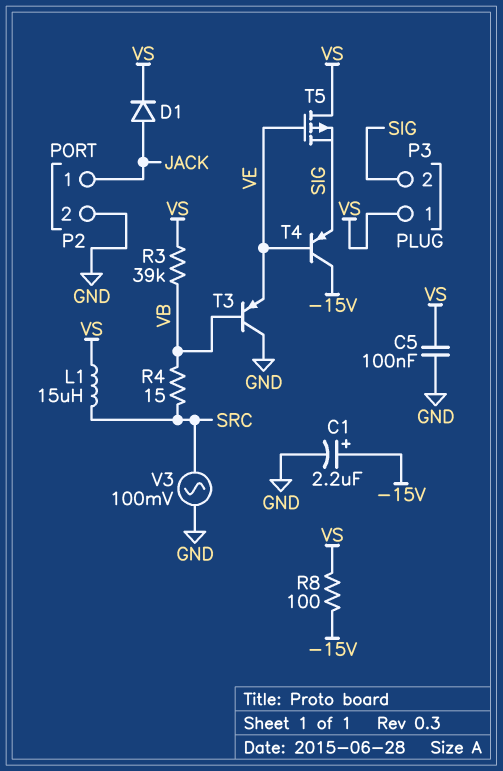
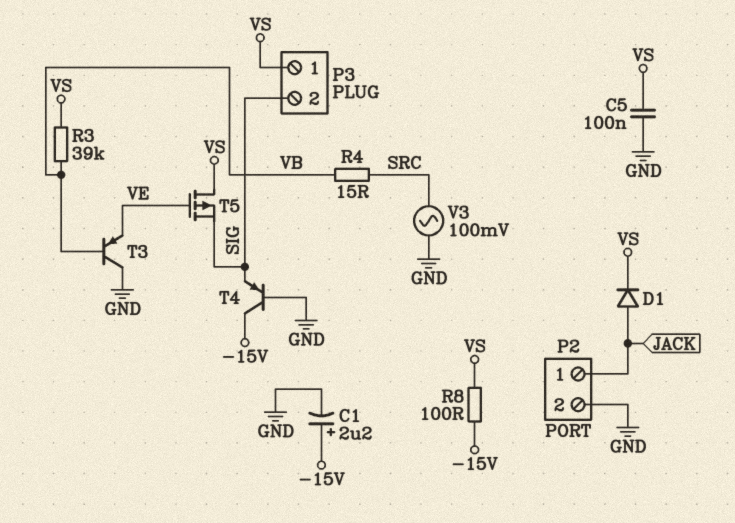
L1: 15uH (SRC, VS) -> none
T4: PNP (B VE, C -15V, E SIG) -> PNP (B GND, C -15V, E SIG)

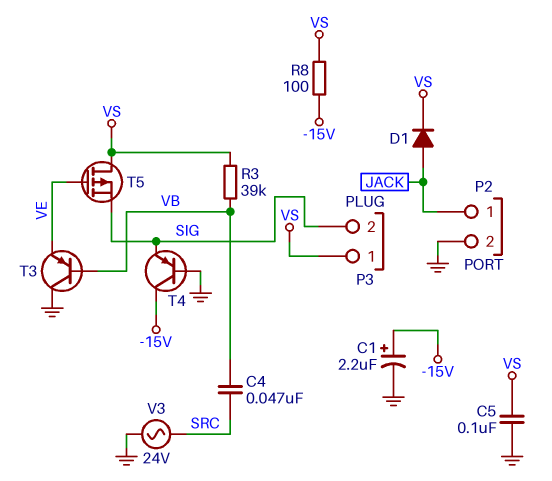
C4: none -> 47nF (SRC, VB)
R4: 15 (SRC, VB) -> none
V3: AC 100mV (GND, SRC) -> AC 24V (GND, SRC)

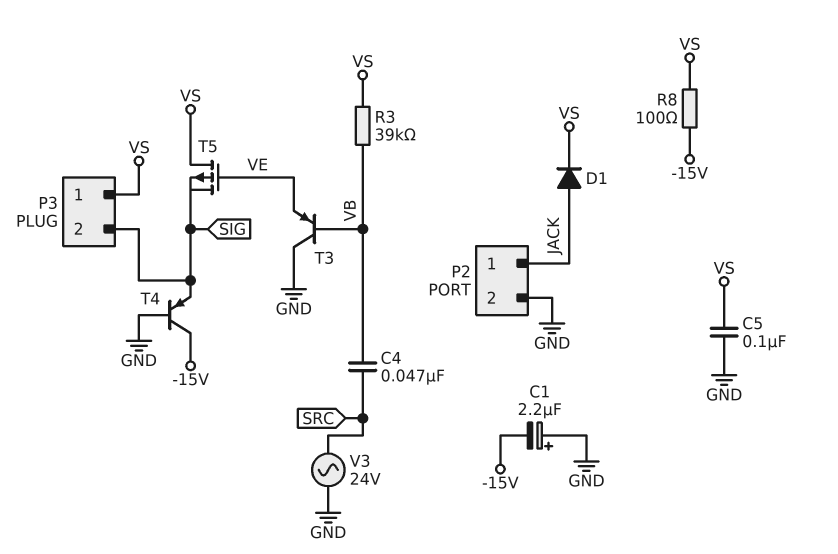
C1: 2.2uF (plus -15V, minus GND) -> 2.2uF (plus GND, minus -15V)

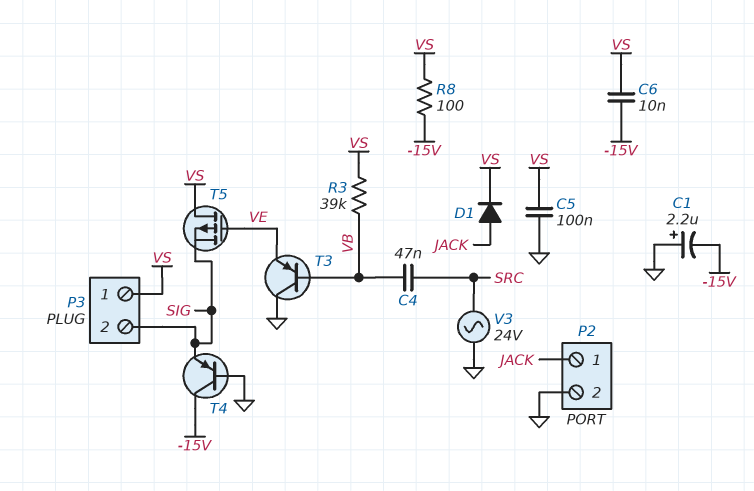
C6: none -> 10nF (-15V, VS)

